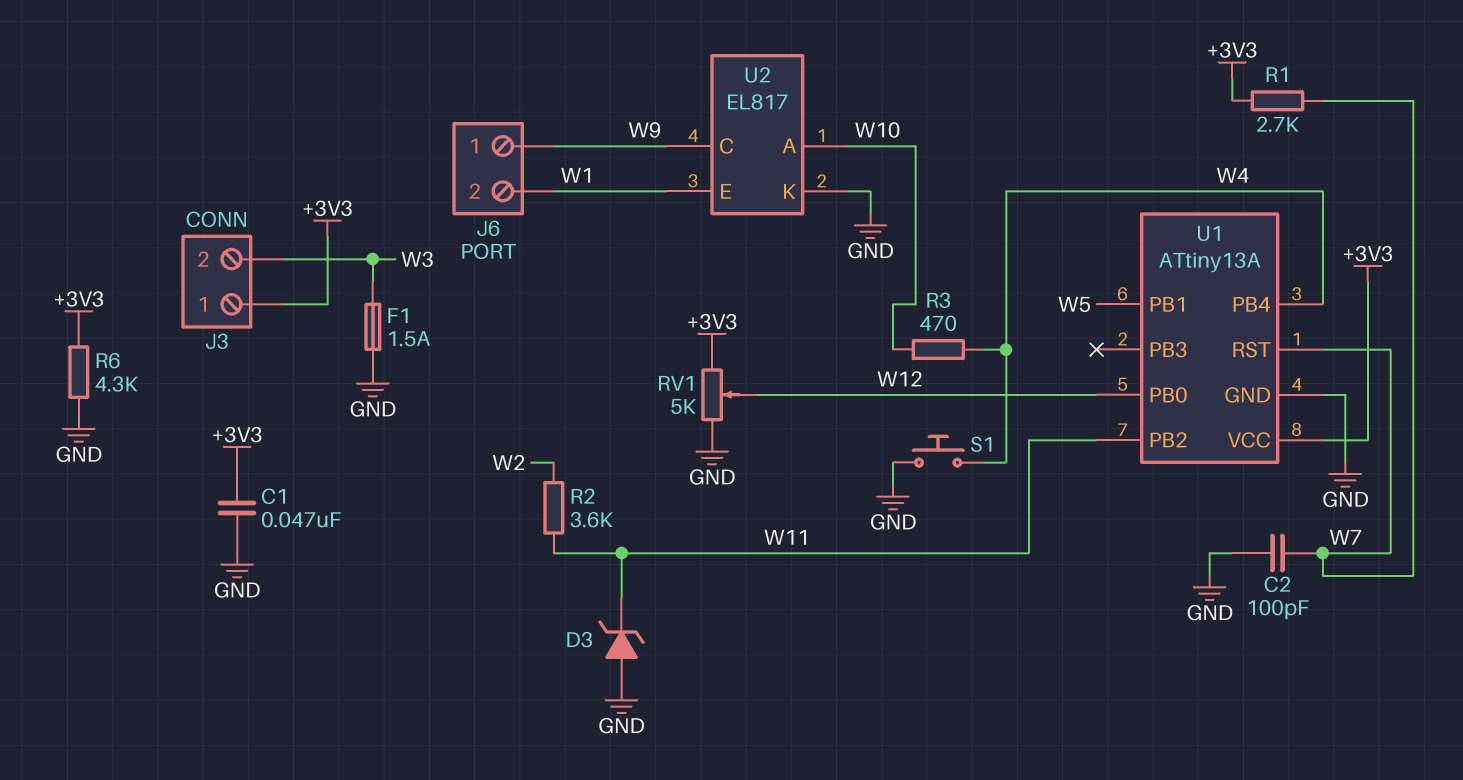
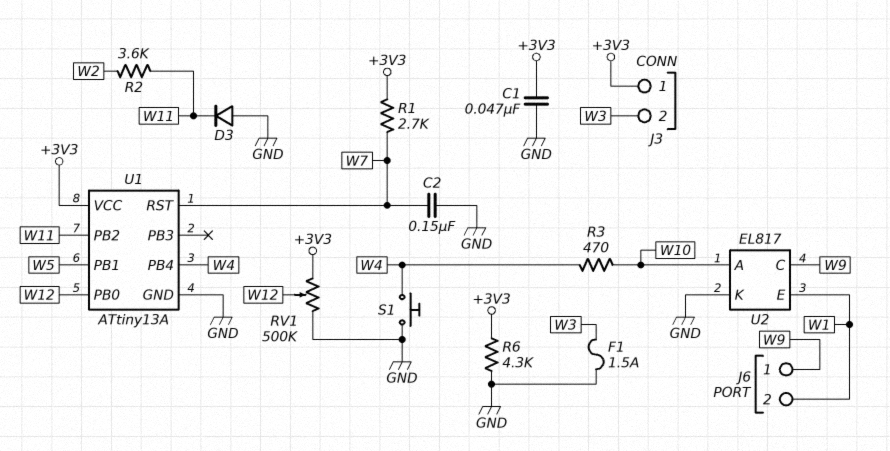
C2: 100pF (GND, W7) -> 150nF (GND, W7)
D3: zener (A GND, K W11) -> diode (A GND, K W11)
RV1: 5k (+3V3, GND, wiper W12) -> 500k (+3V3, GND, wiper W12)

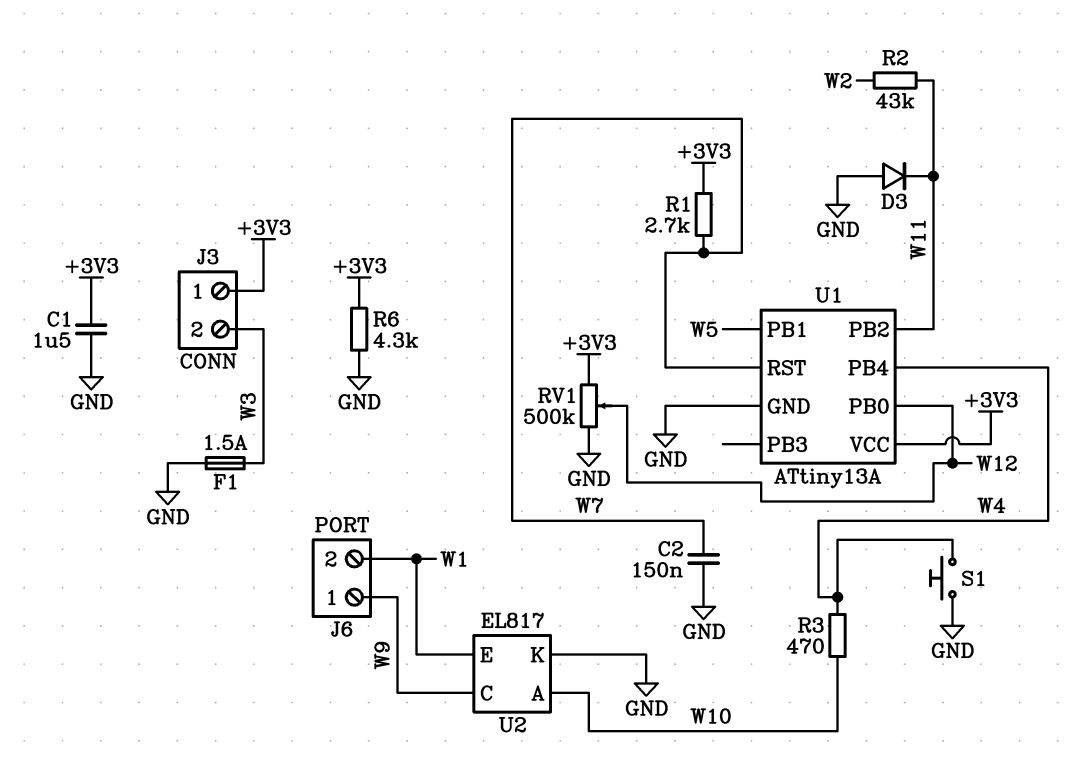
C1: 47nF (+3V3, GND) -> 1.5uF (+3V3, GND)
R2: 3.6k (W2, W11) -> 43k (W2, W11)

